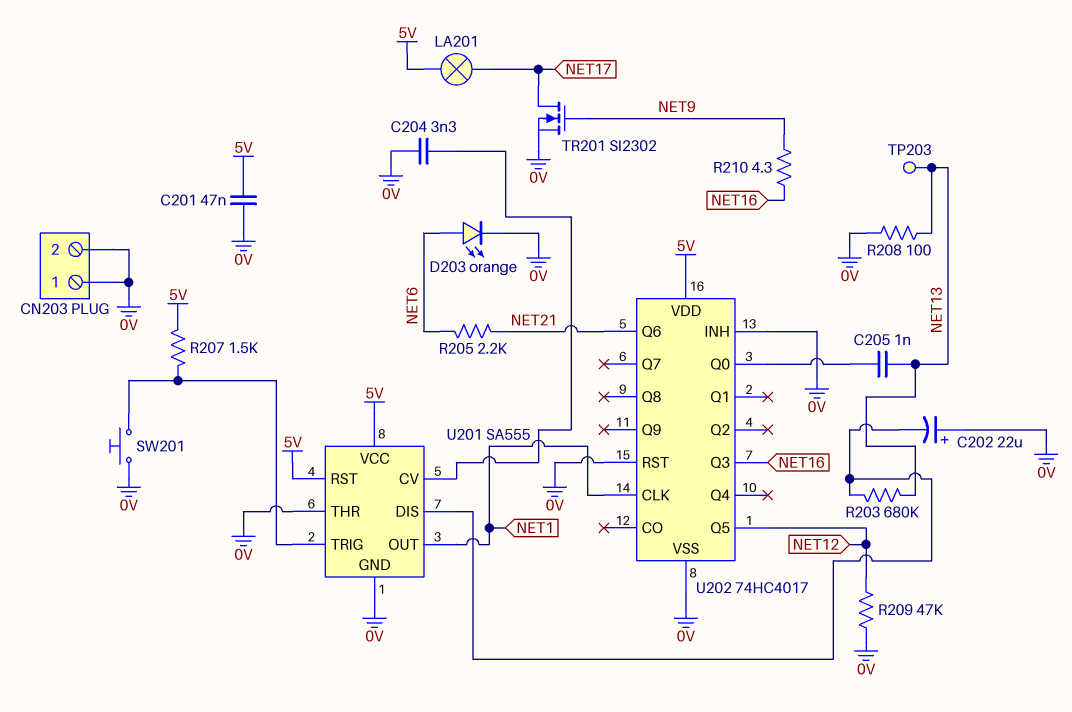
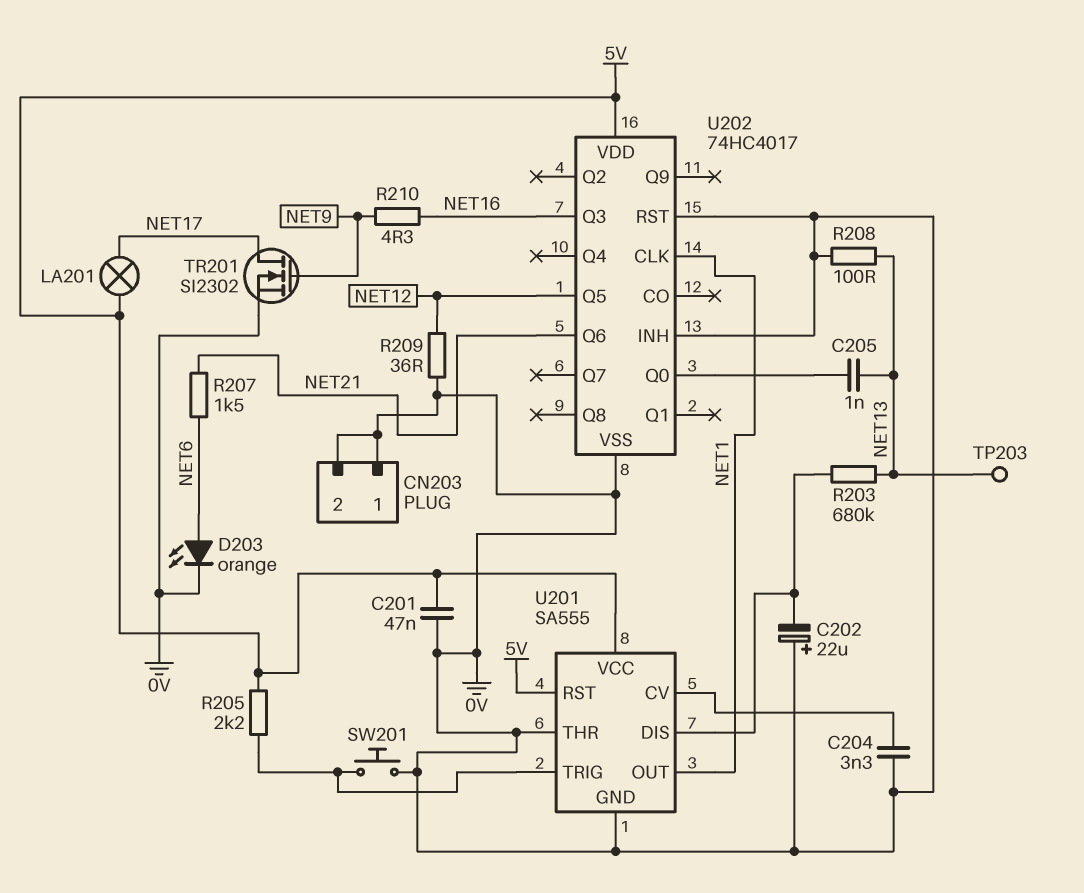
R205: 2.2k (NET6, NET21) -> 2.2k (5V, U201/TRIG)
R207: 1.5k (5V, U201/TRIG) -> 1.5k (NET6, NET21)
R209: 47k (0V, NET12) -> 36 (0V, NET12)

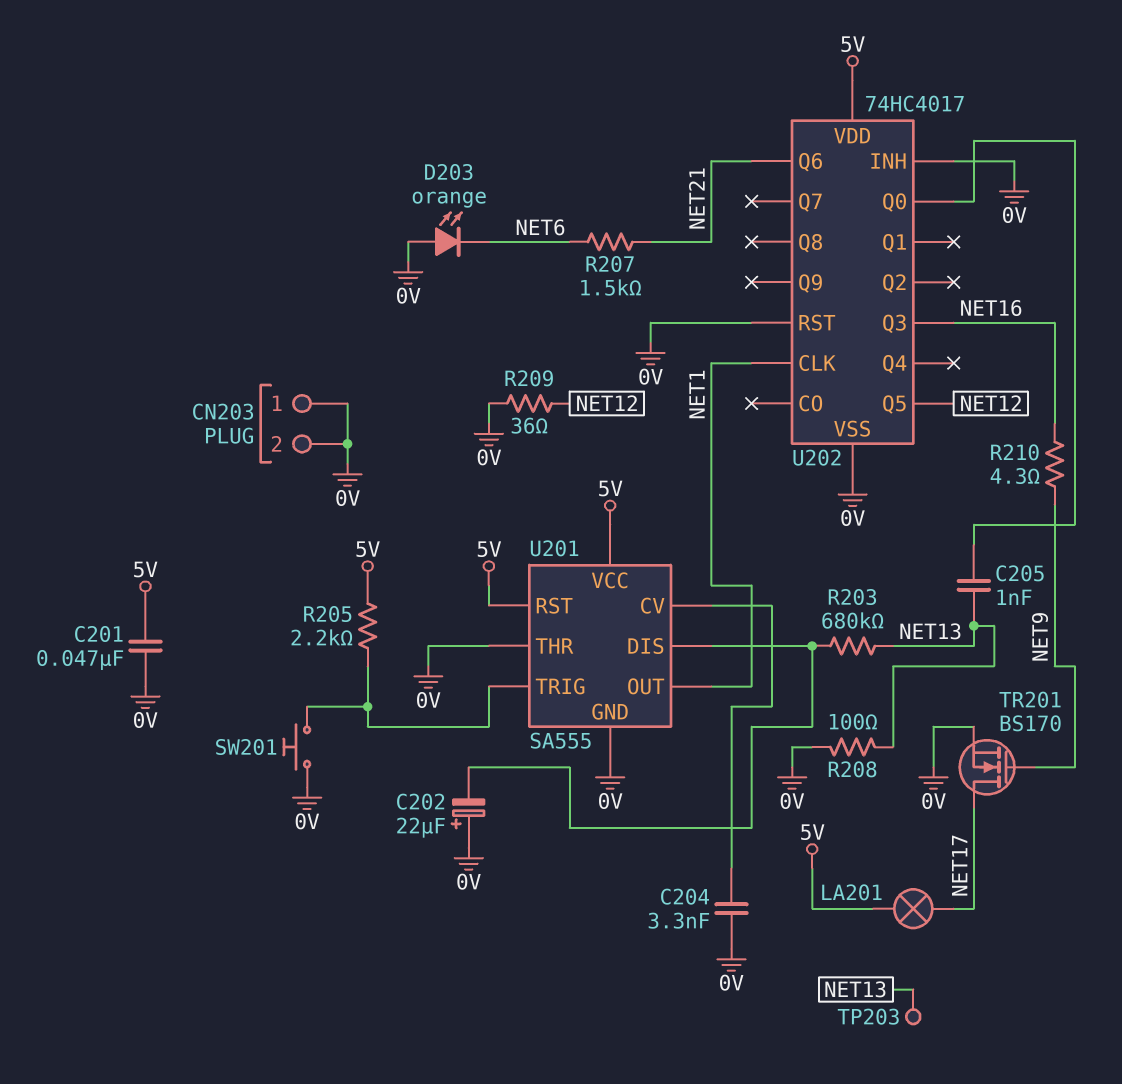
D203: LED orange (A NET6, K 0V) -> LED orange (A 0V, K NET6)
TR201: NMOS SI2302 (G NET9, D NET17, S 0V) -> NMOS BS170 (G NET9, D NET17, S 0V)

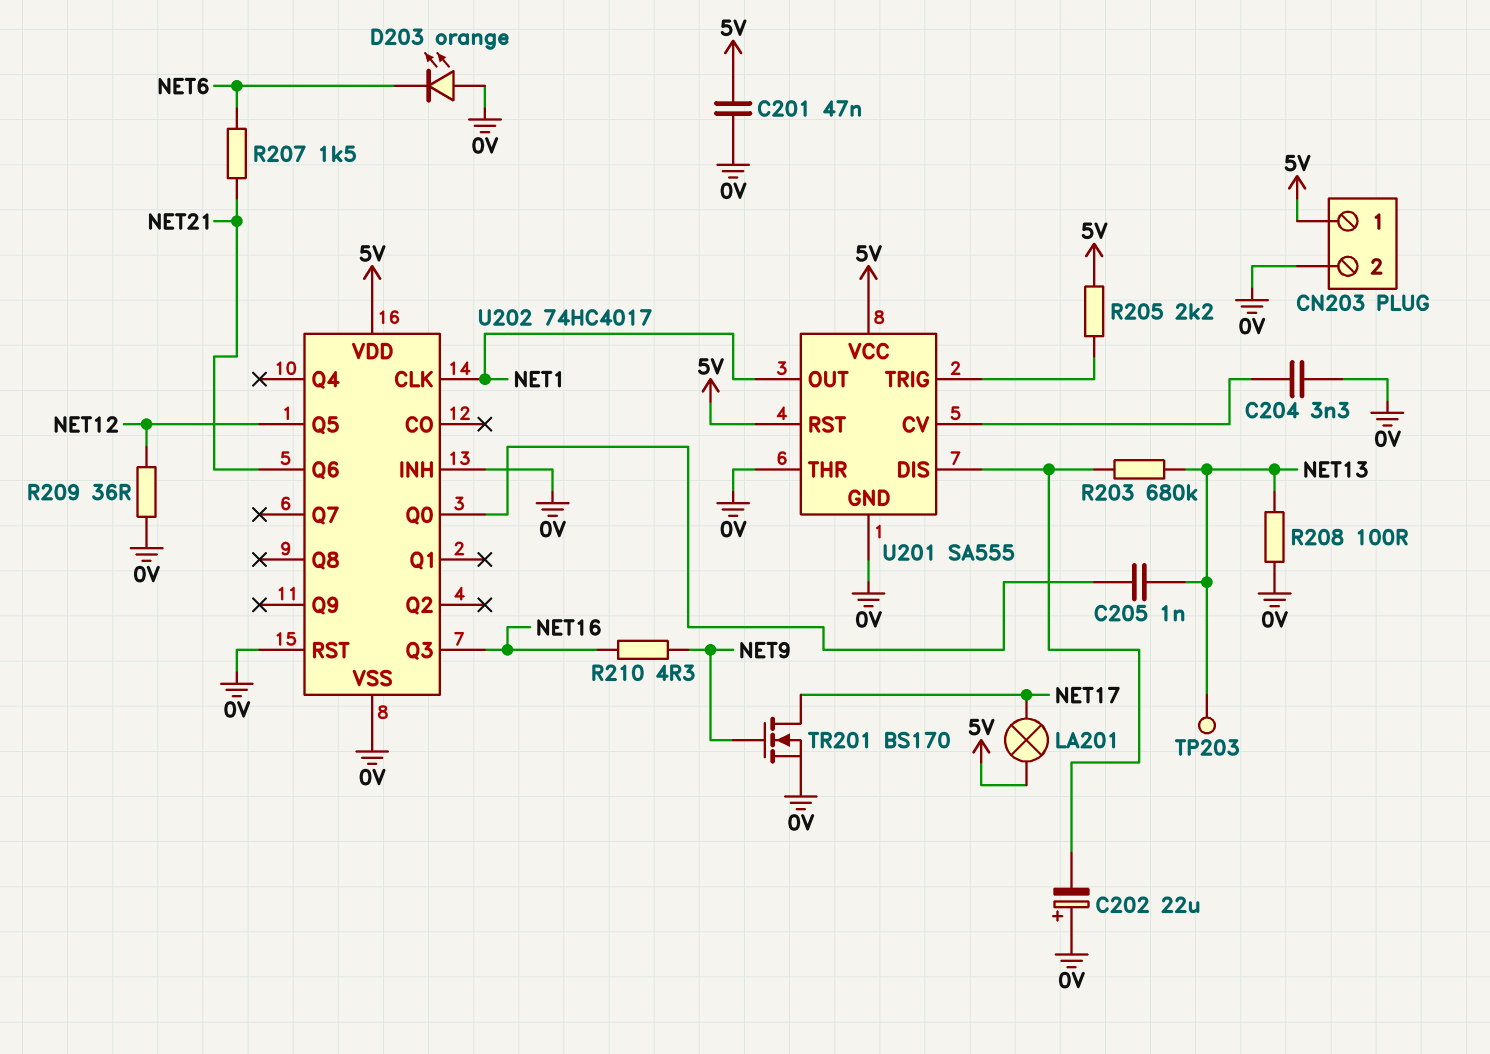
CN203 pin 1: 0V -> 5V
SW201: button (0V, U201/TRIG) -> none

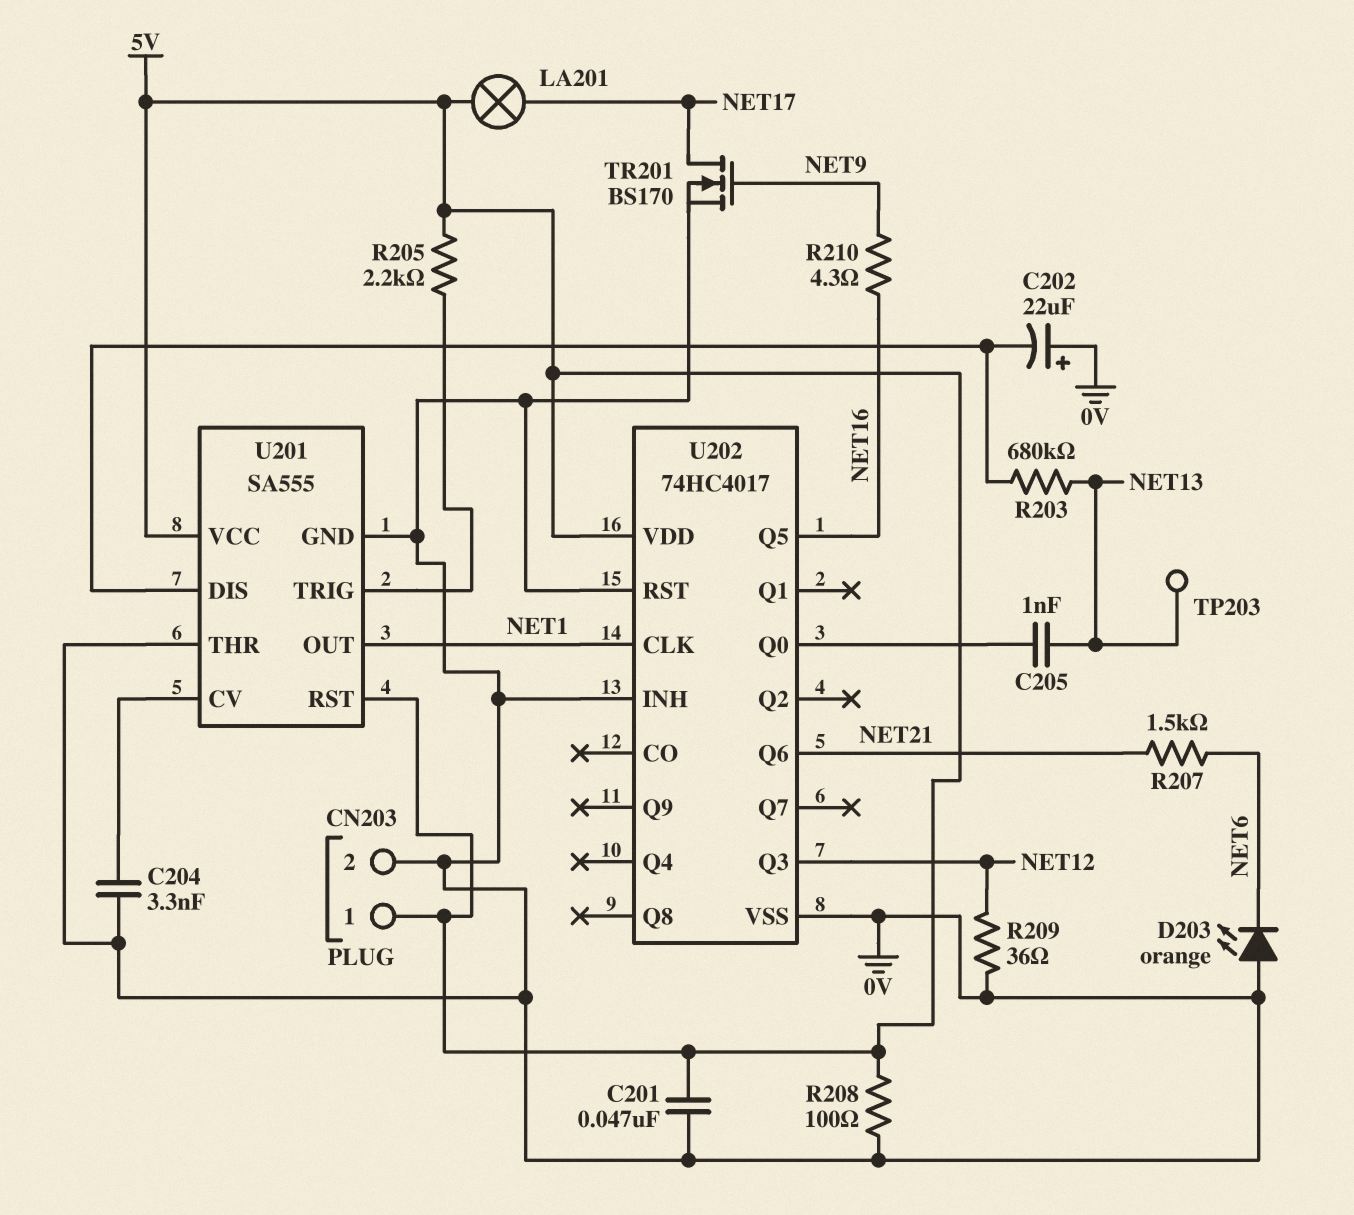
R208: 100 (0V, NET13) -> 100 (0V, 5V)
U202 pin Q3: NET16 -> NET12
U202 pin Q5: NET12 -> NET16

